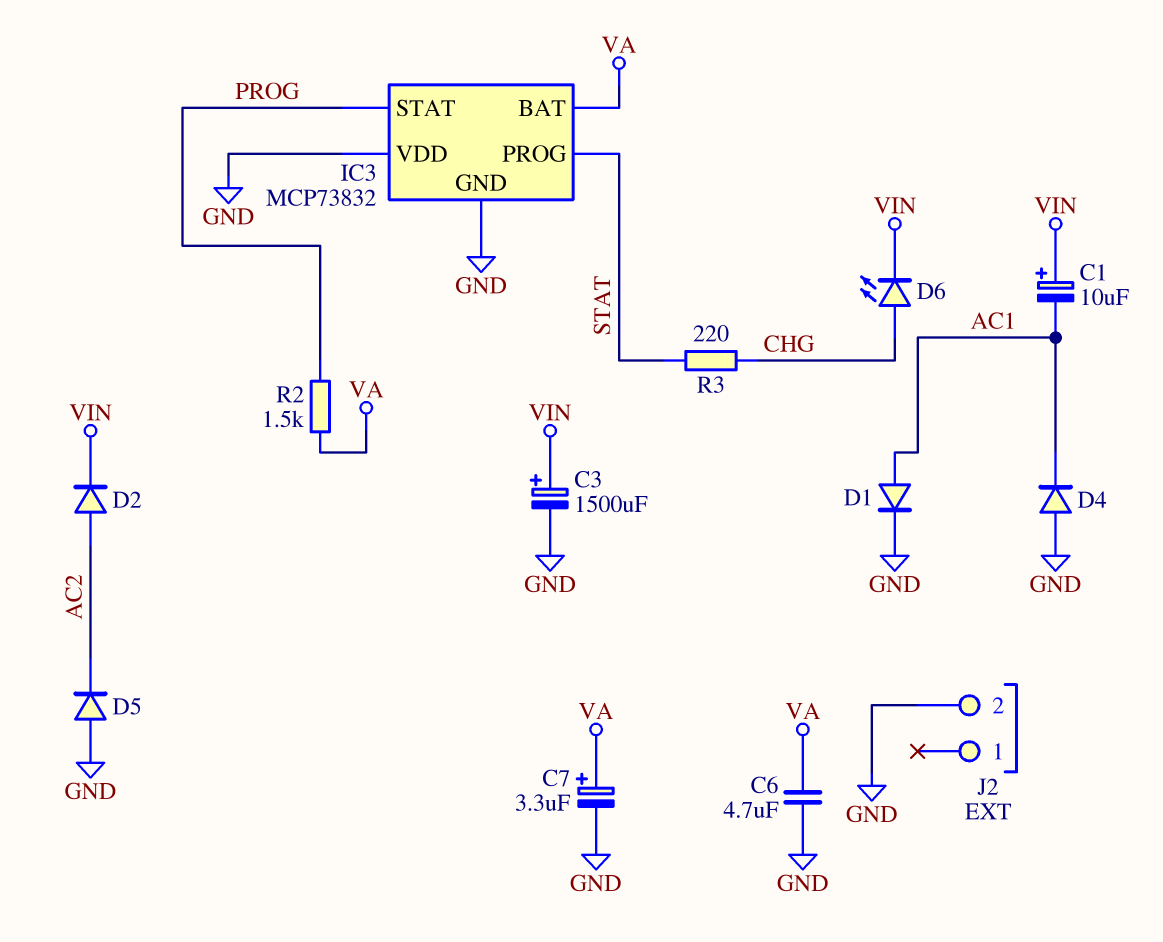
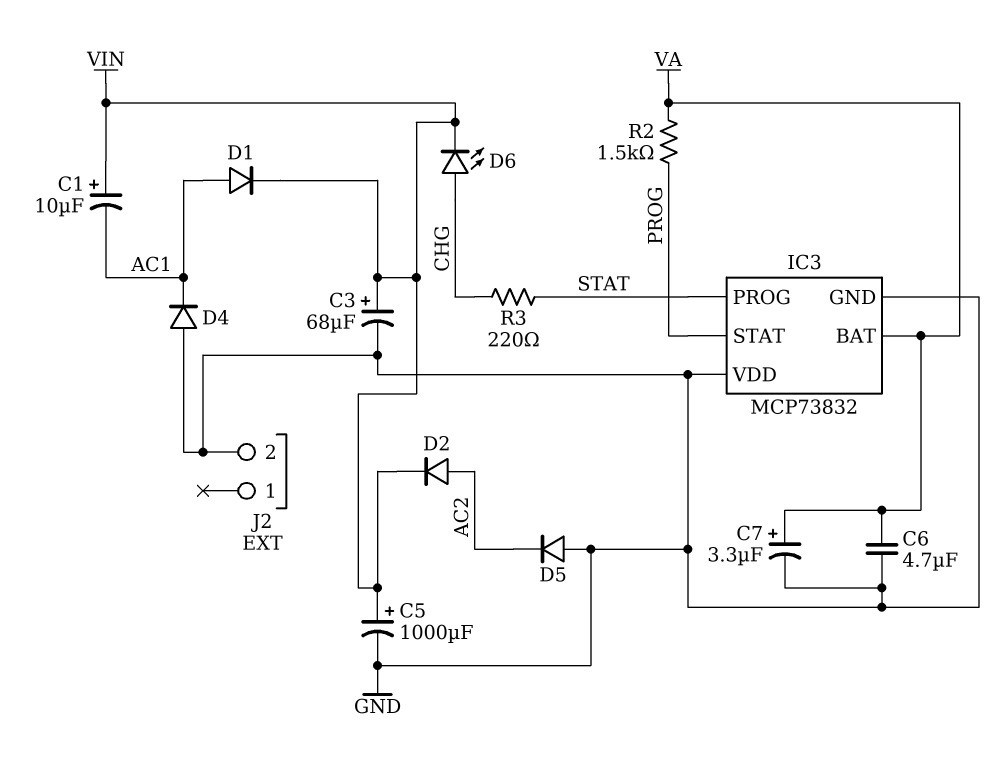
C3: 1500uF (plus VIN, minus GND) -> 68uF (plus VIN, minus GND)
C5: none -> 1000uF (plus VIN, minus GND)
D1: diode (A AC1, K GND) -> diode (A AC1, K VIN)

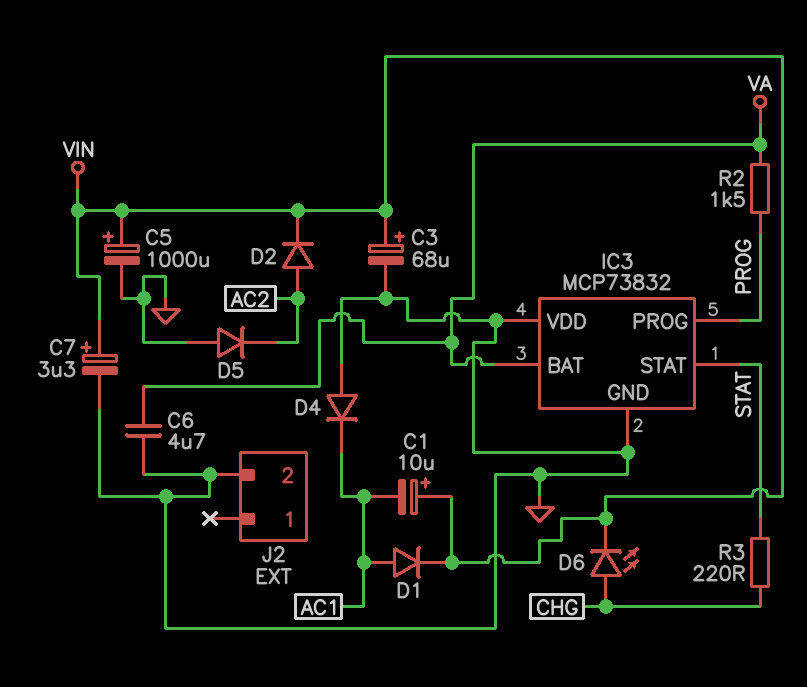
C7: 3.3uF (plus VA, minus GND) -> 3.3uF (plus VIN, minus GND)
IC3 pin PROG: STAT -> PROG
IC3 pin STAT: PROG -> STAT

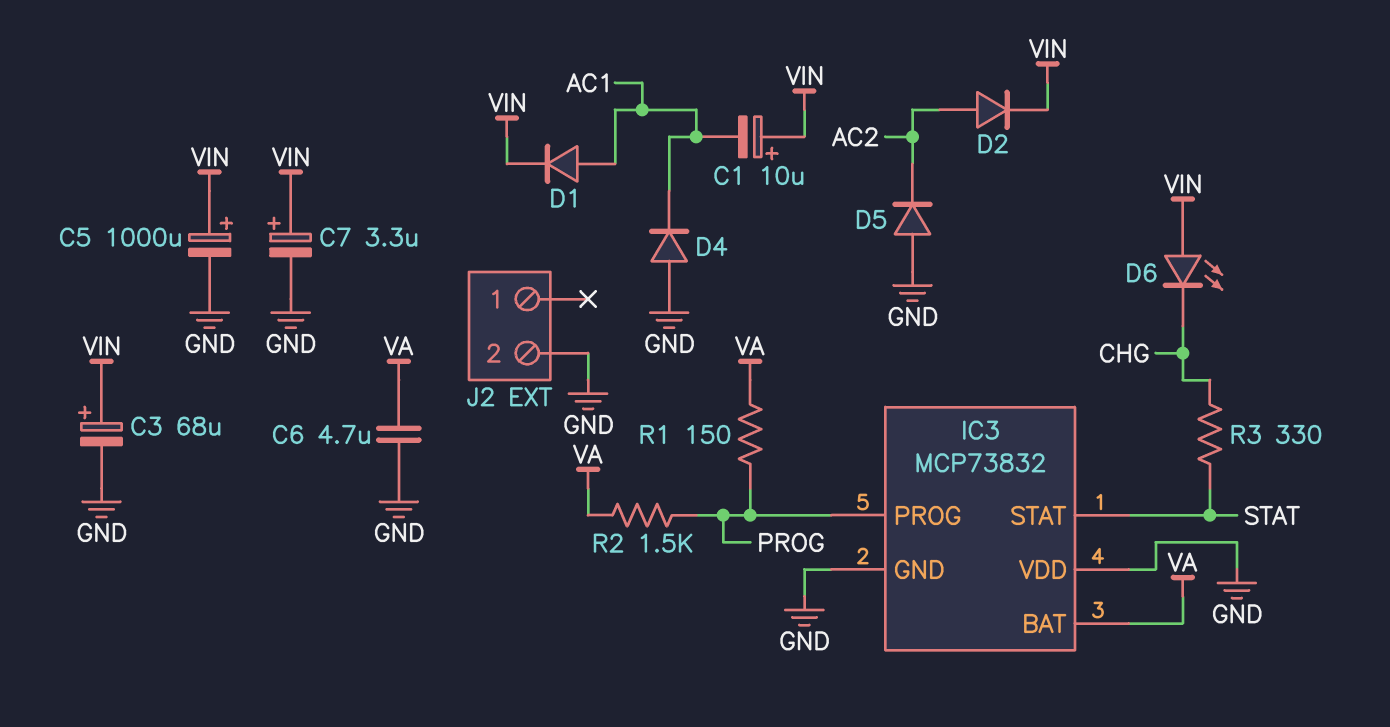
D6: LED (A CHG, K VIN) -> LED (A VIN, K CHG)
R1: none -> 150 (PROG, VA)
R3: 220 (CHG, STAT) -> 330 (CHG, STAT)

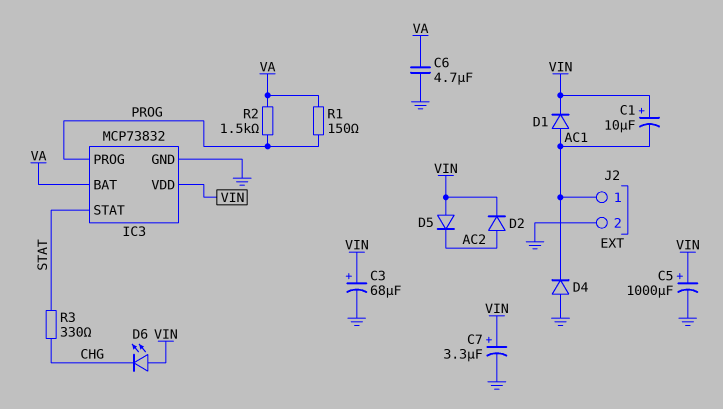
D5: diode (A GND, K AC2) -> diode (A VIN, K AC2)
IC3 pin VDD: GND -> VIN
J2 pin 1: none -> AC1

